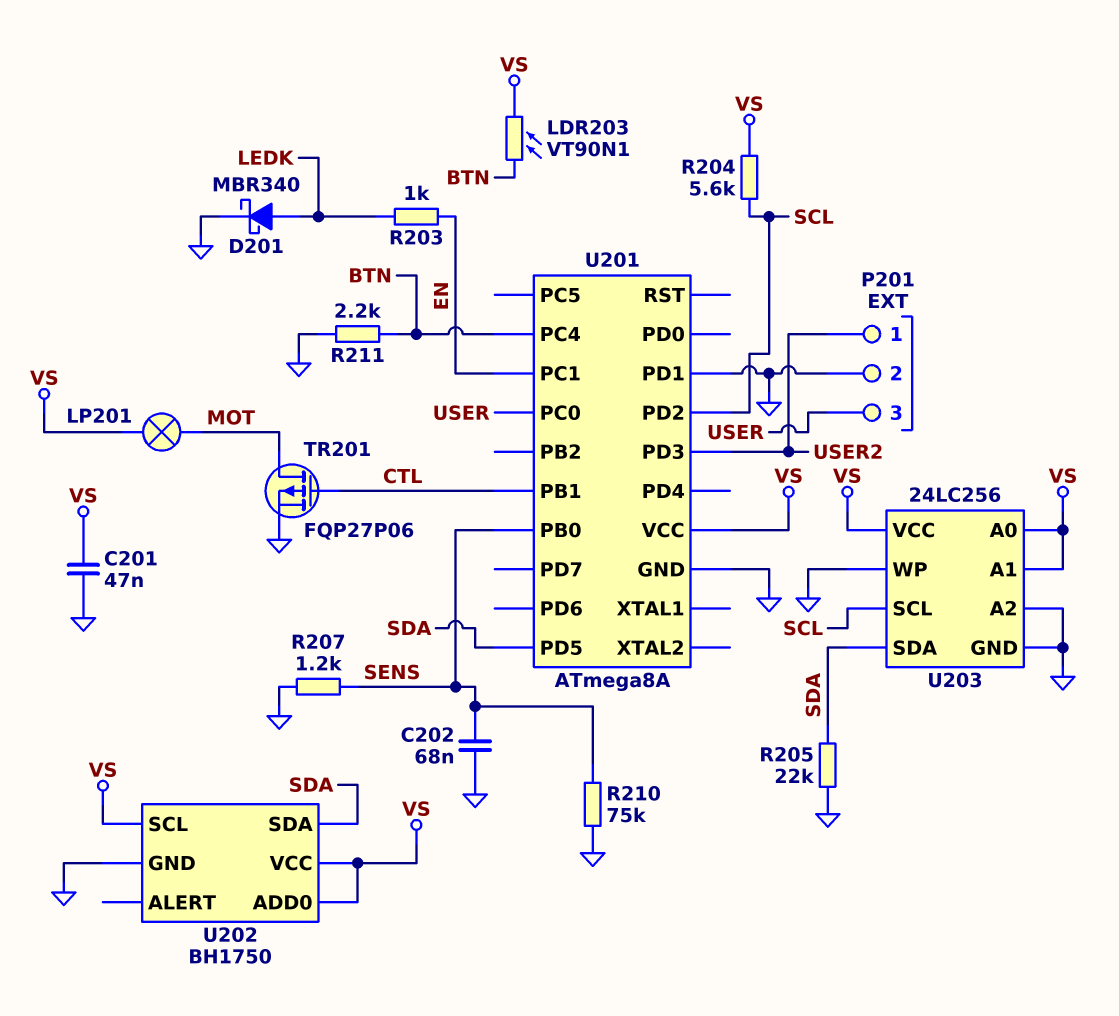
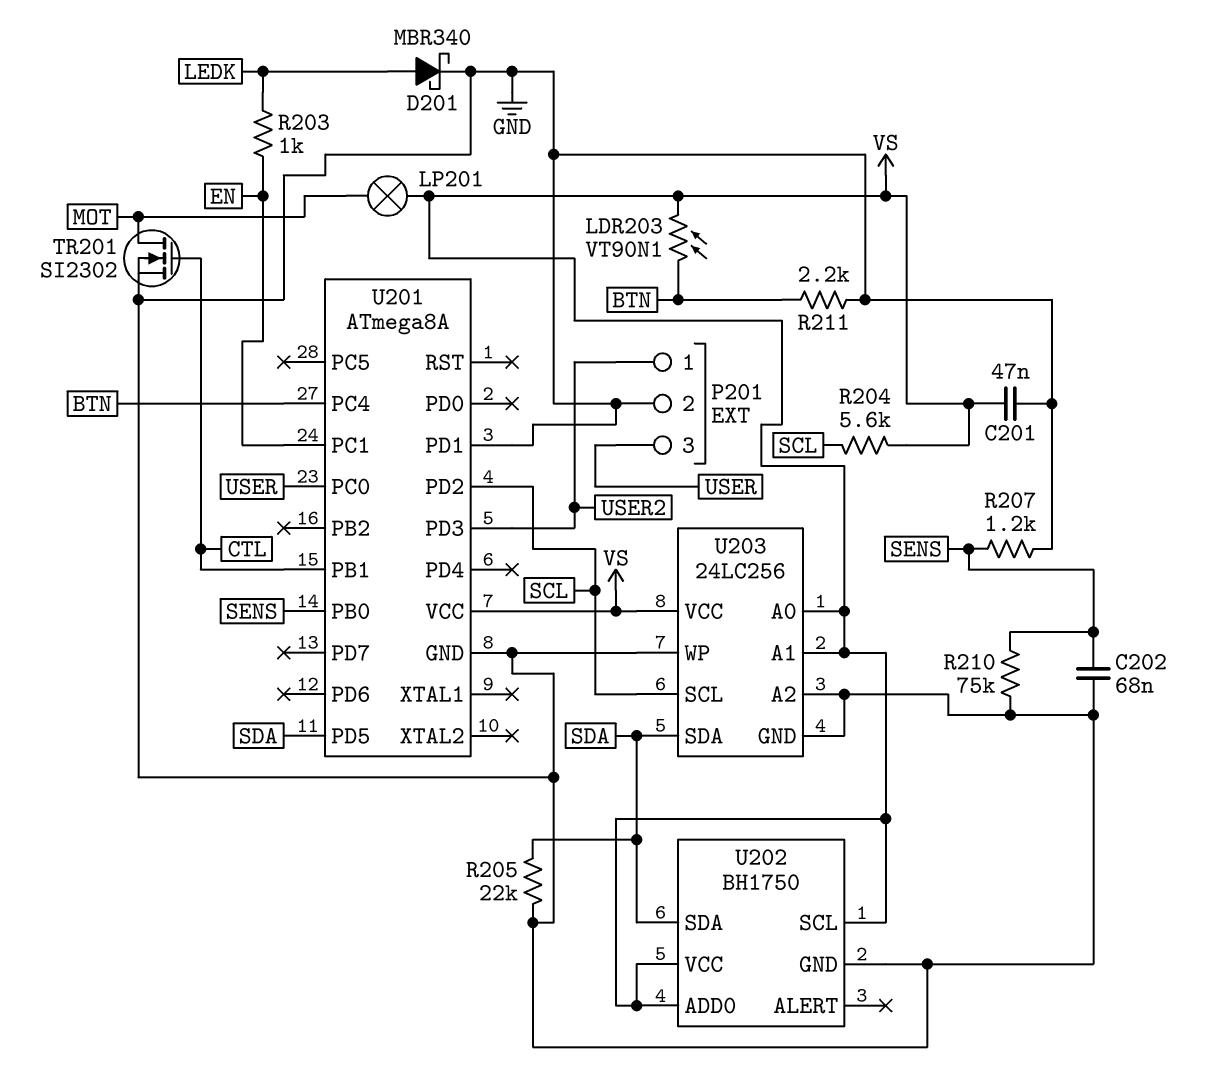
TR201: PMOS FQP27P06 (G CTL, D MOT, S GND) -> NMOS SI2302 (G CTL, D MOT, S GND)

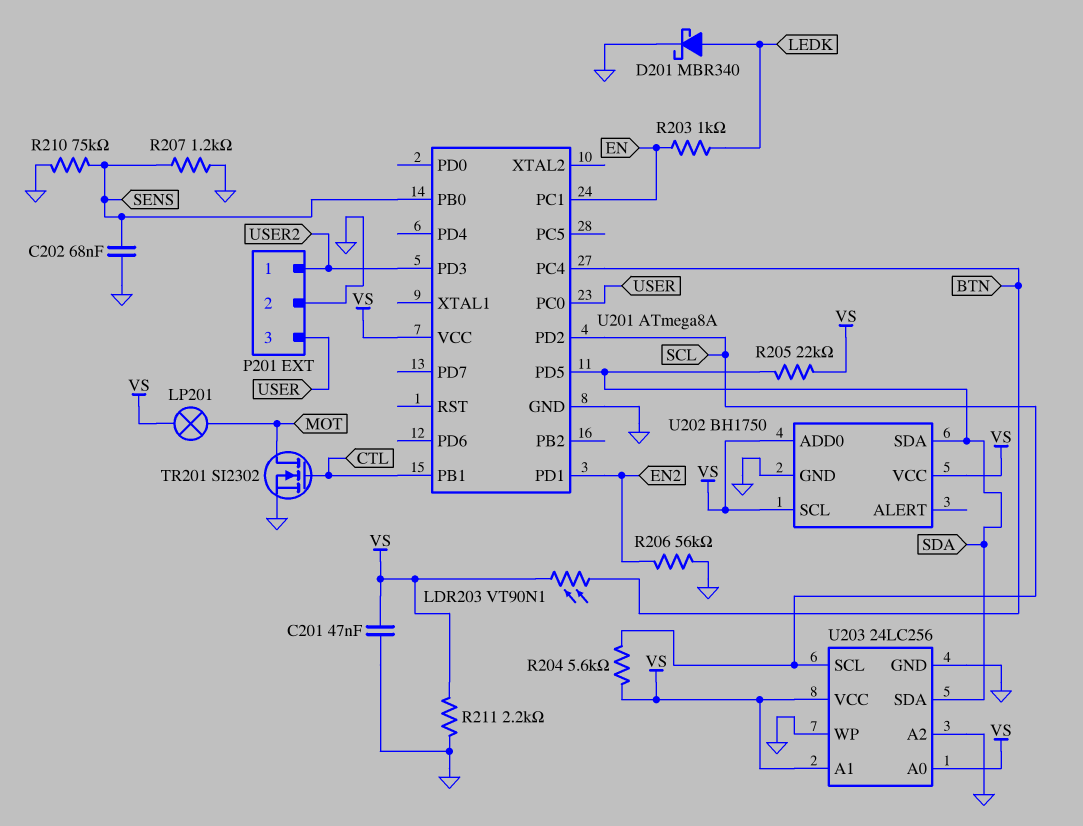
R205: 22k (GND, SDA) -> 22k (SDA, VS)
R206: none -> 56k (EN2, GND)
R211: 2.2k (BTN, GND) -> 2.2k (GND, VS)
U201 pin PD1: GND -> EN2

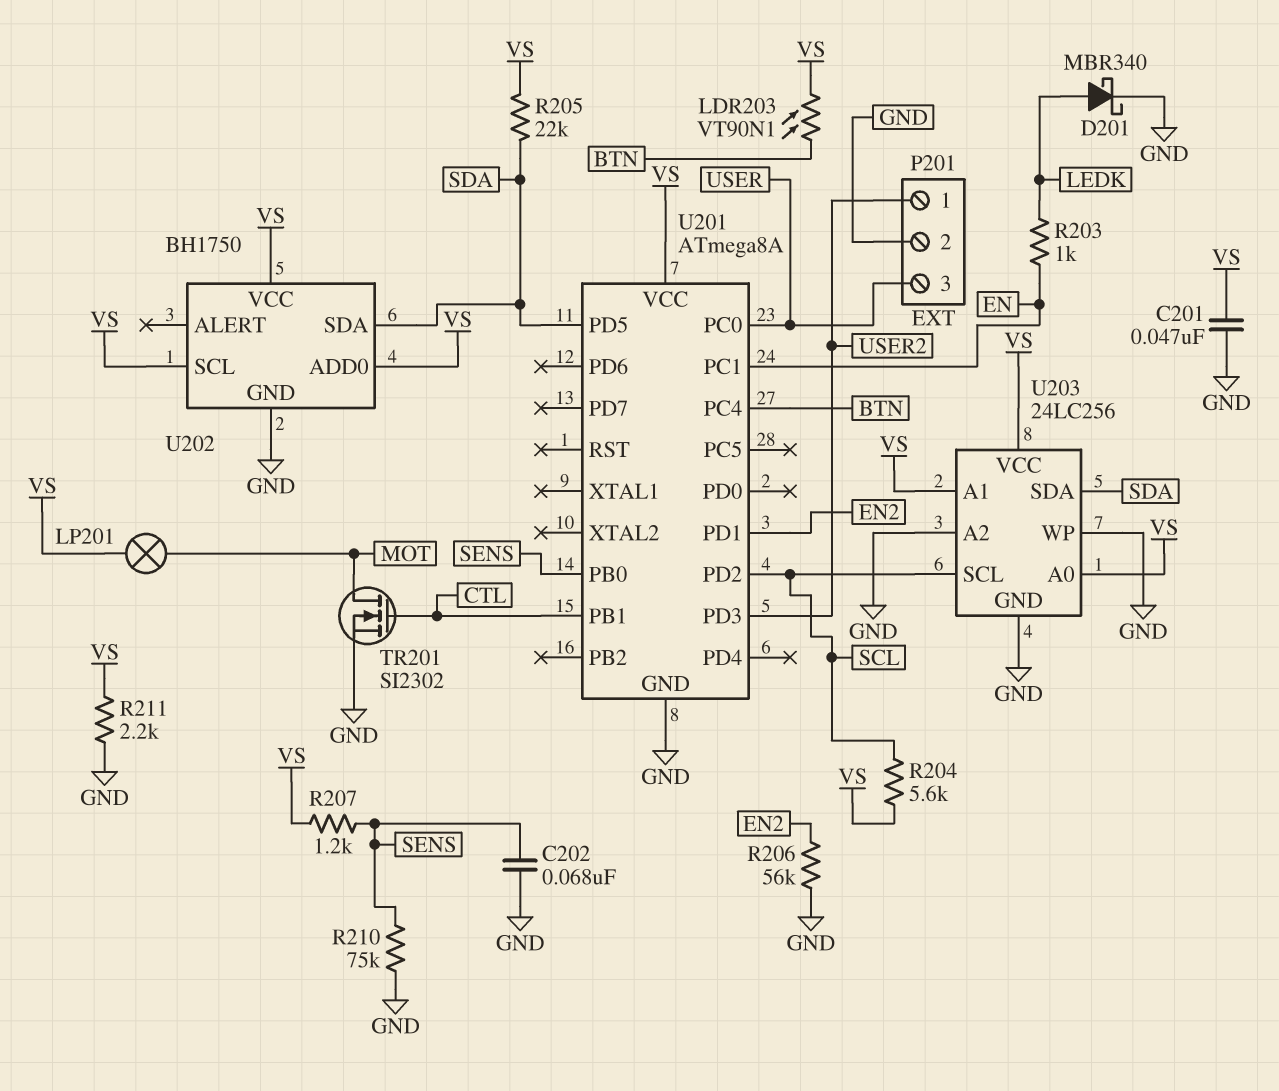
R207: 1.2k (GND, SENS) -> 1.2k (SENS, VS)

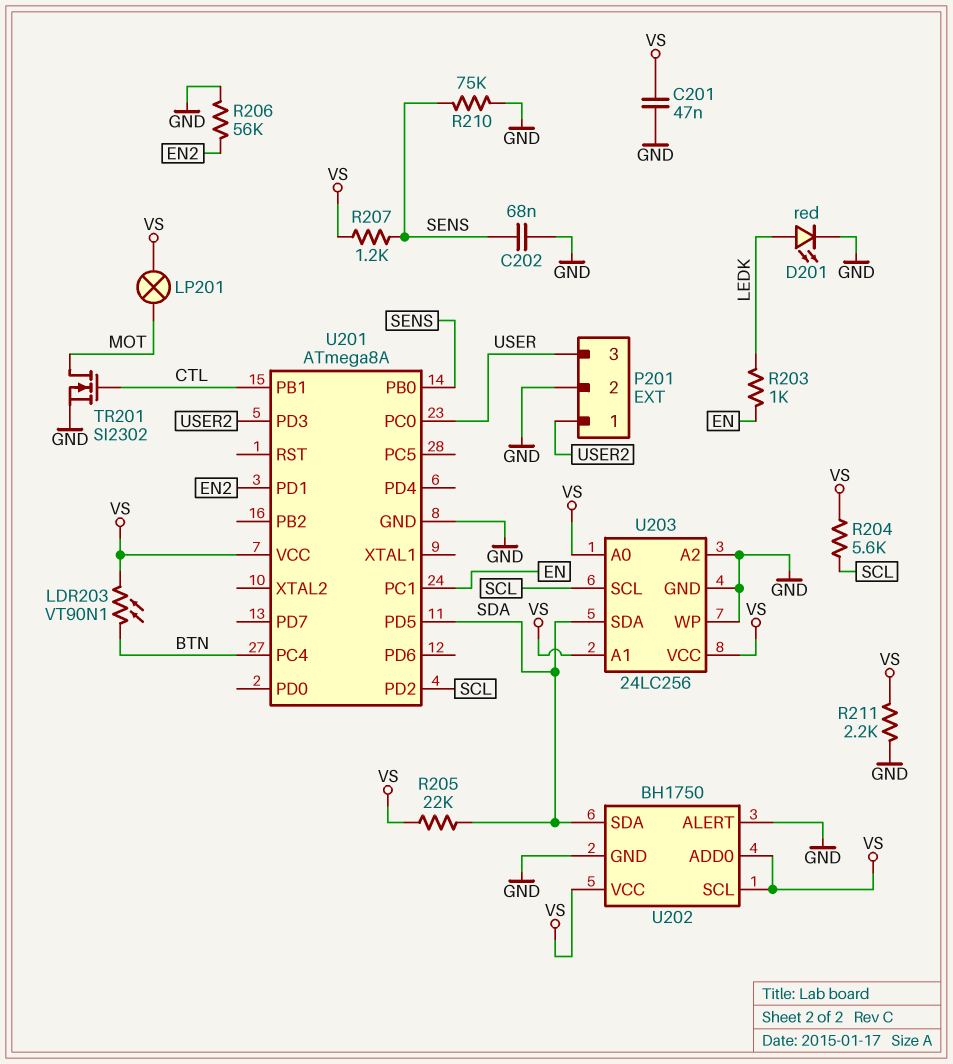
D201: schottky MBR340 (A LEDK, K GND) -> LED red (A LEDK, K GND)
U202 pin ALERT: none -> GND

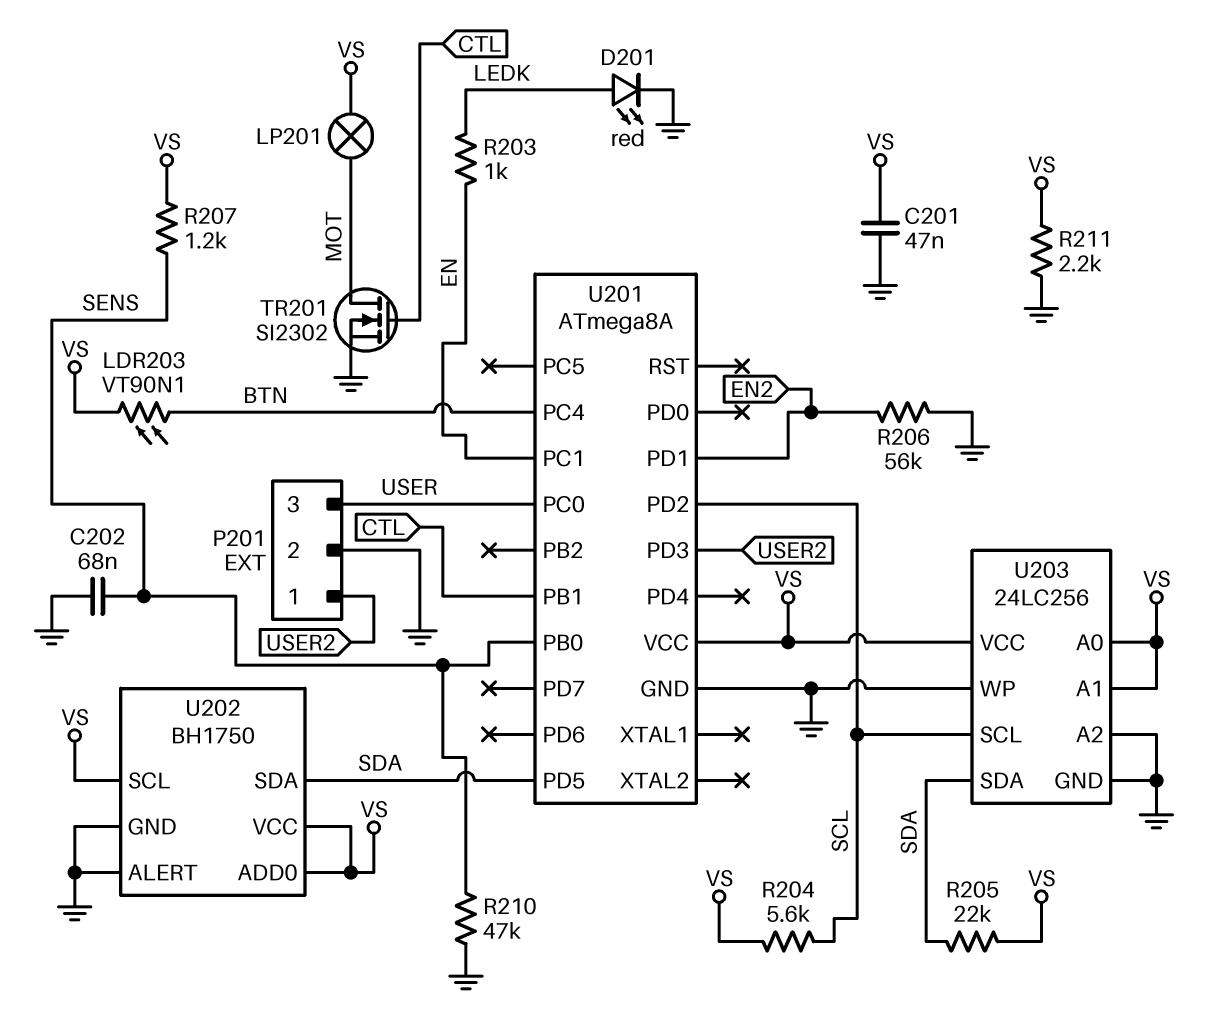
R210: 75k (GND, SENS) -> 47k (GND, SENS)

